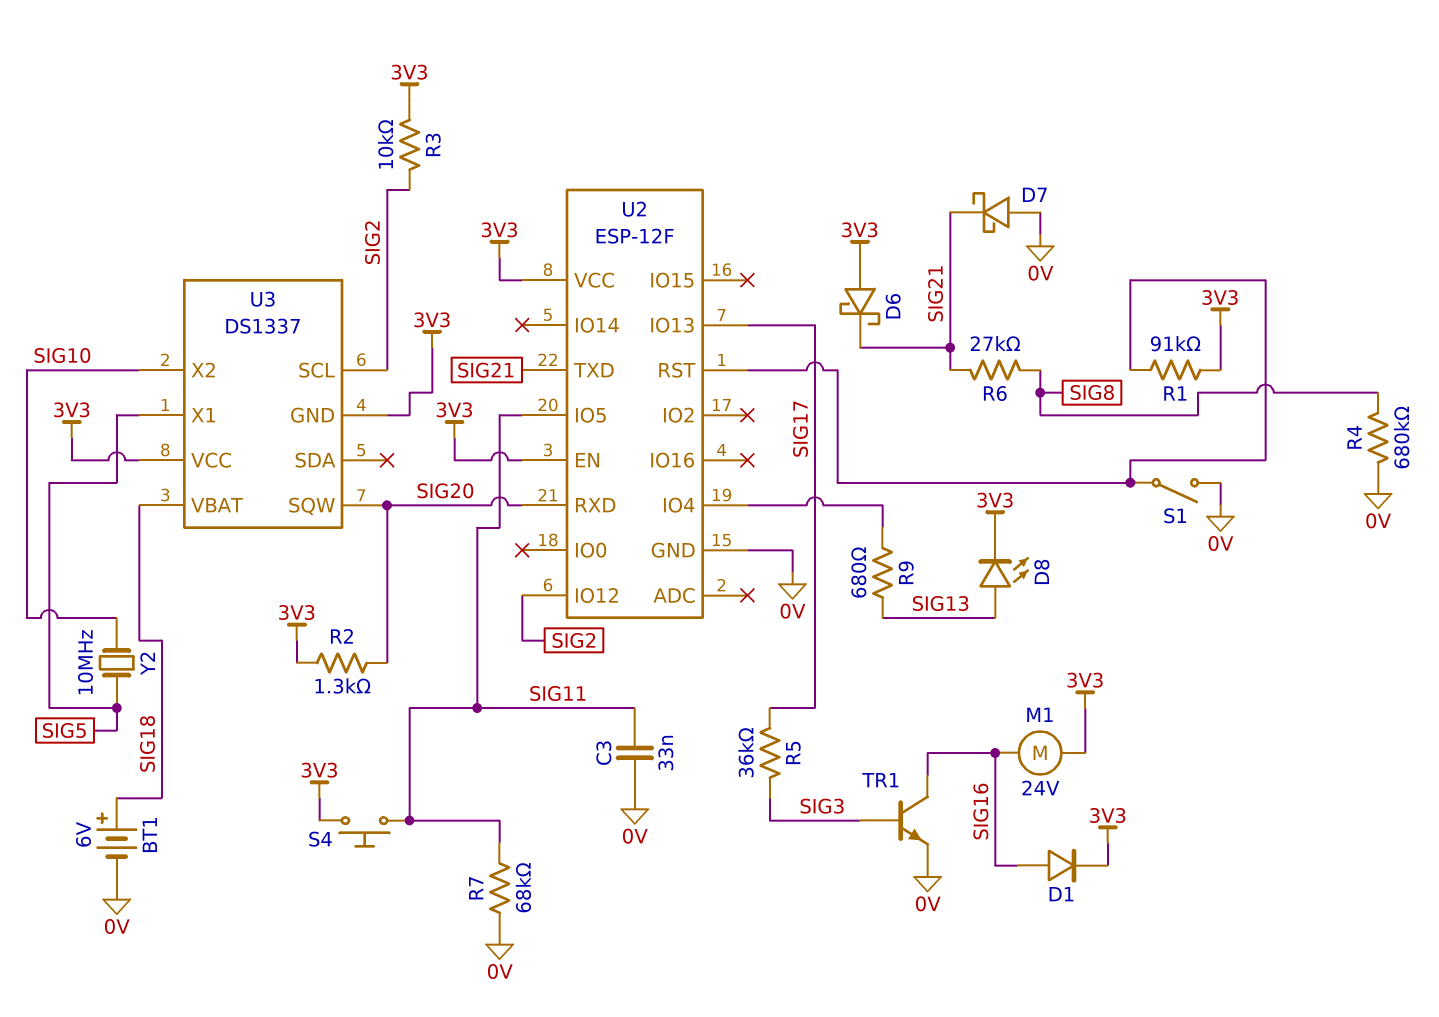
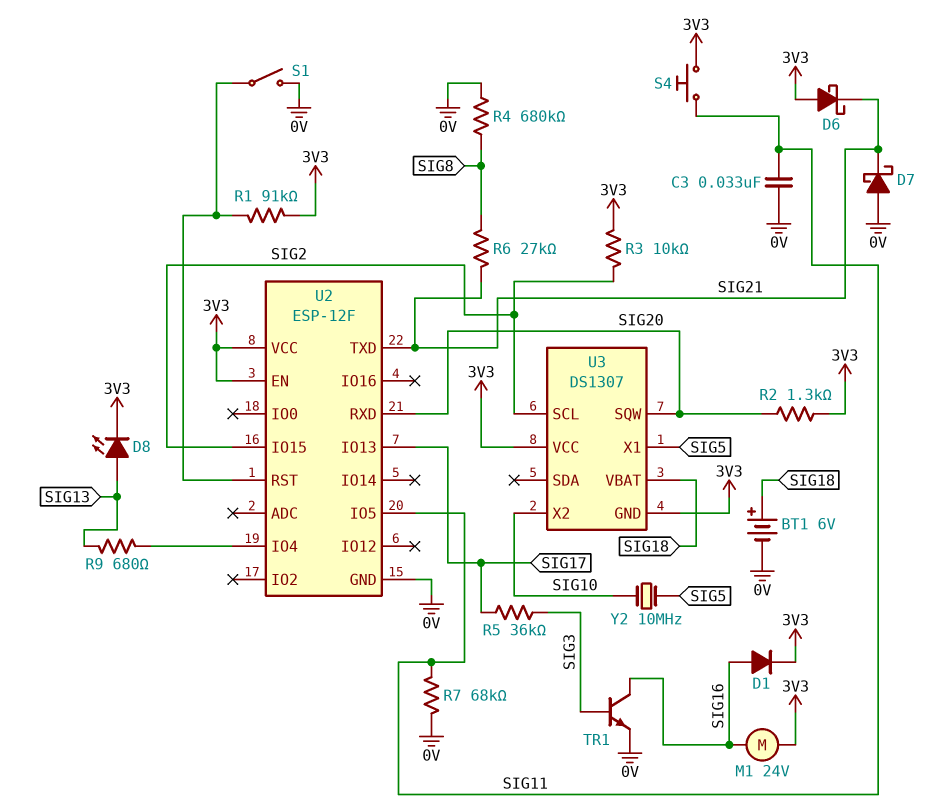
U2 pin IO12: SIG2 -> none
U2 pin IO15: none -> SIG2
U3: DS1337 -> DS1307

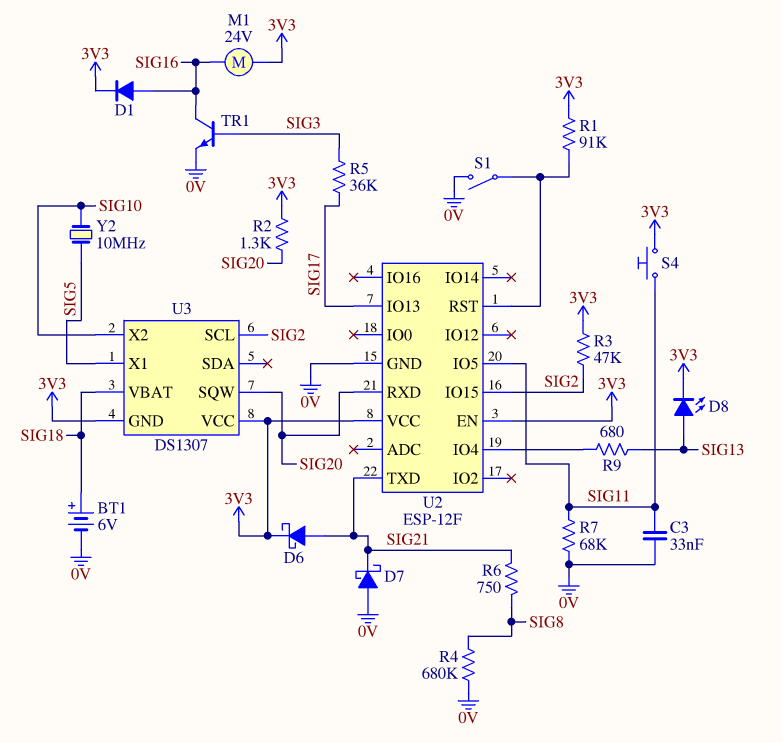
D6: schottky (A 3V3, K SIG21) -> schottky (A SIG21, K 3V3)
R3: 10k (3V3, SIG2) -> 47k (3V3, SIG2)
R6: 27k (SIG8, SIG21) -> 750 (SIG8, SIG21)

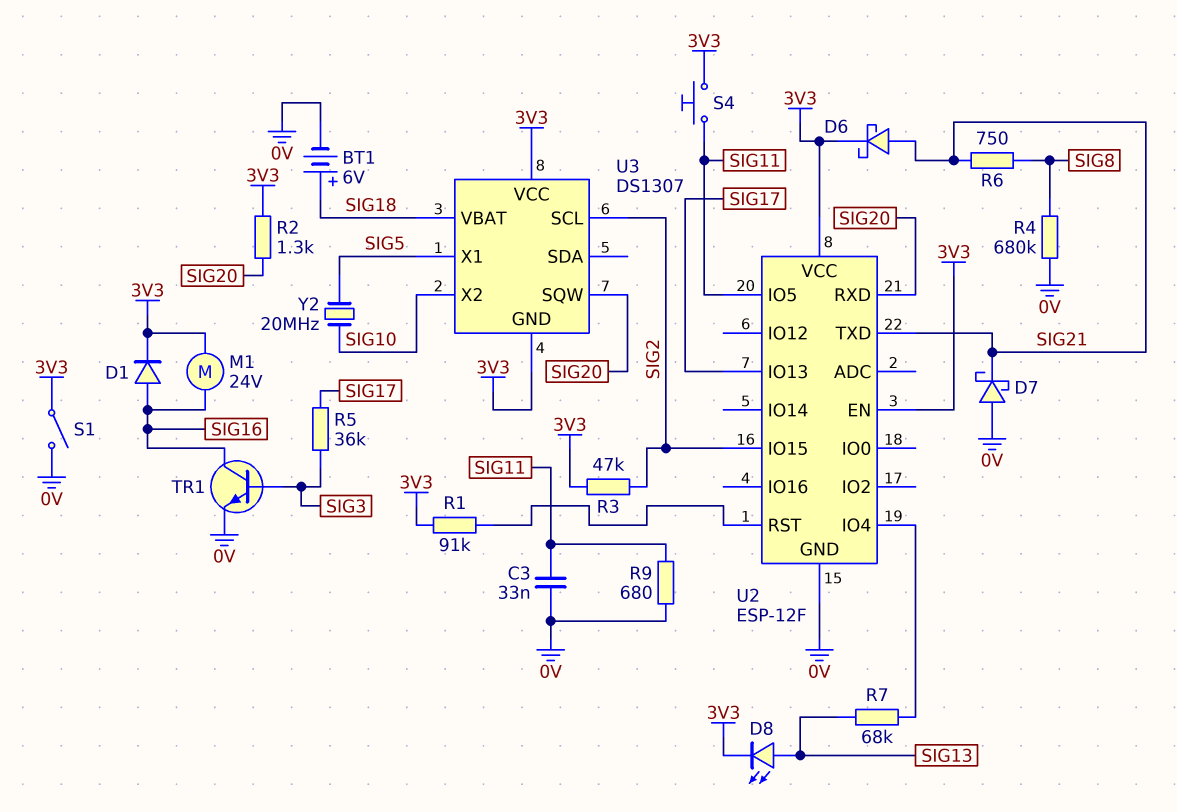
R7: 68k (0V, SIG11) -> 68k (SIG13, U2/IO4)
R9: 680 (SIG13, U2/IO4) -> 680 (0V, SIG11)
S1: switch (0V, U2/RST) -> switch (0V, 3V3)
Y2: 10MHz (SIG5, SIG10) -> 20MHz (SIG5, SIG10)

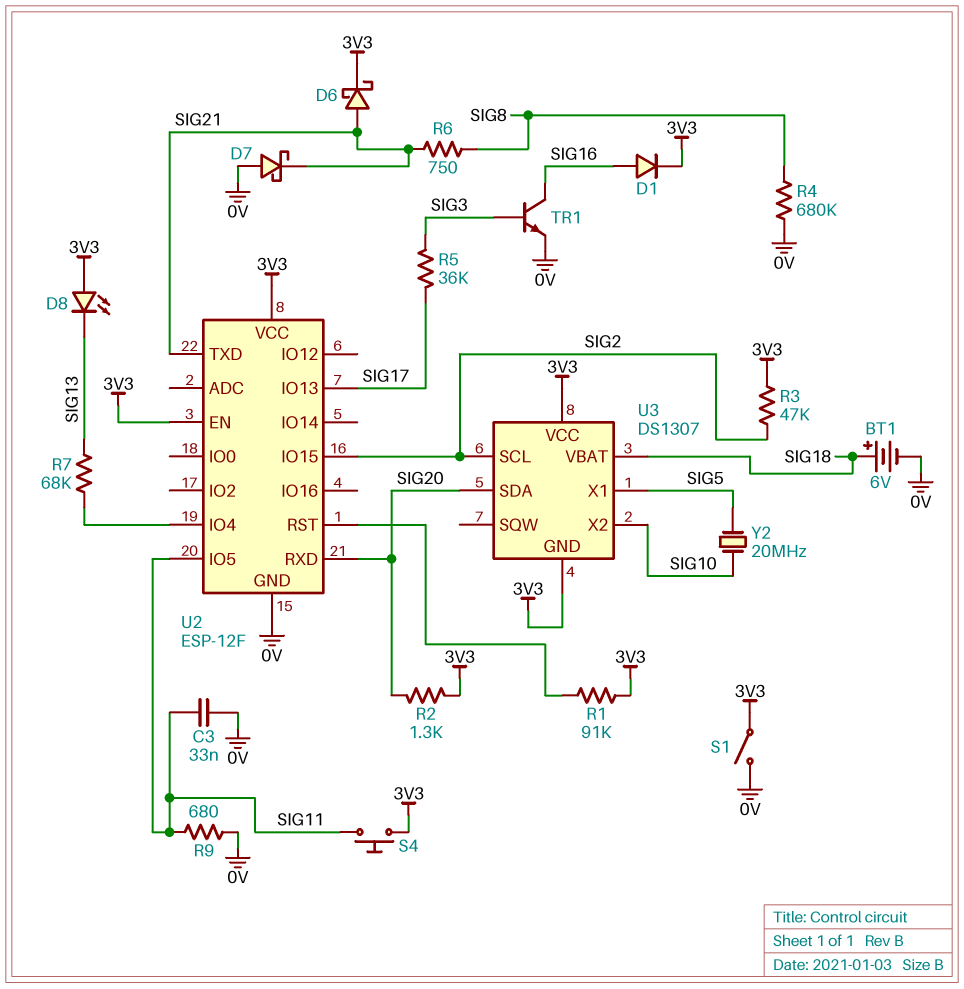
D8: LED (A SIG13, K 3V3) -> LED (A 3V3, K SIG13)
M1: motor 24V (3V3, SIG16) -> none
U3 pin SDA: none -> SIG20
U3 pin SQW: SIG20 -> none

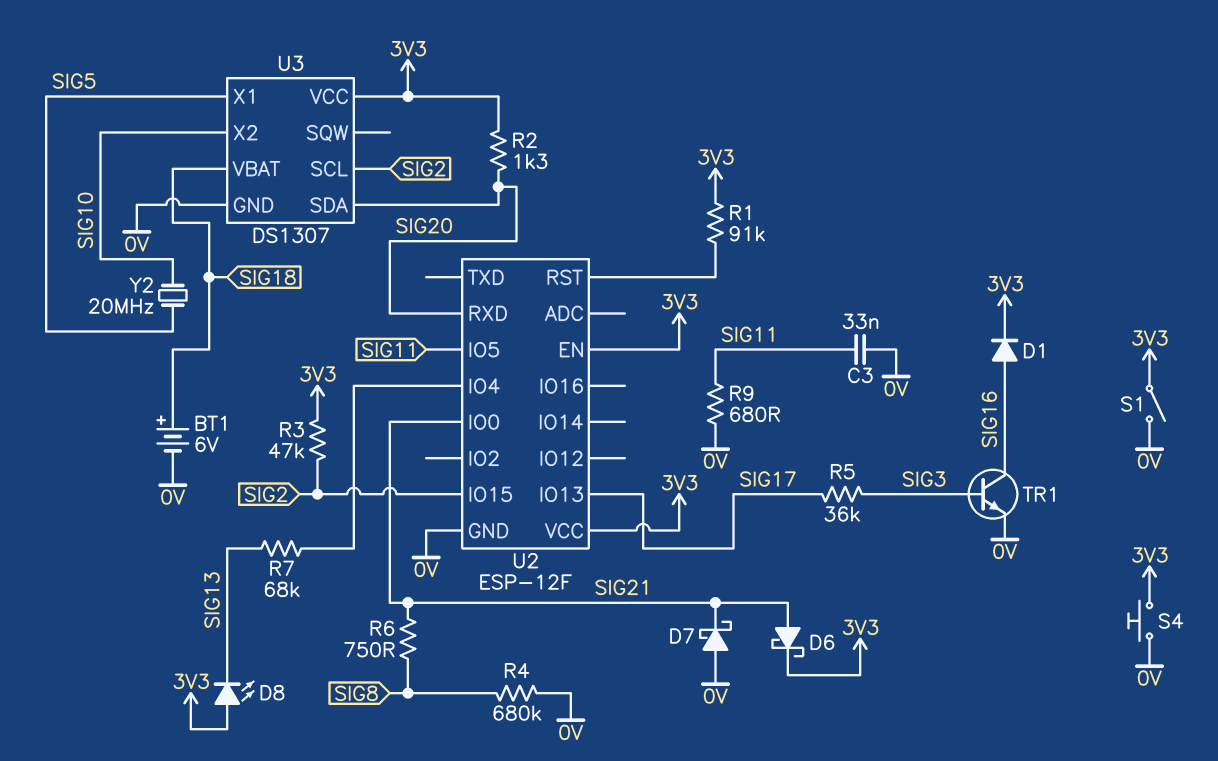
S4: button (3V3, SIG11) -> button (0V, 3V3)
U2 pin IO0: none -> SIG21
U2 pin TXD: SIG21 -> none
U3 pin GND: 3V3 -> 0V

